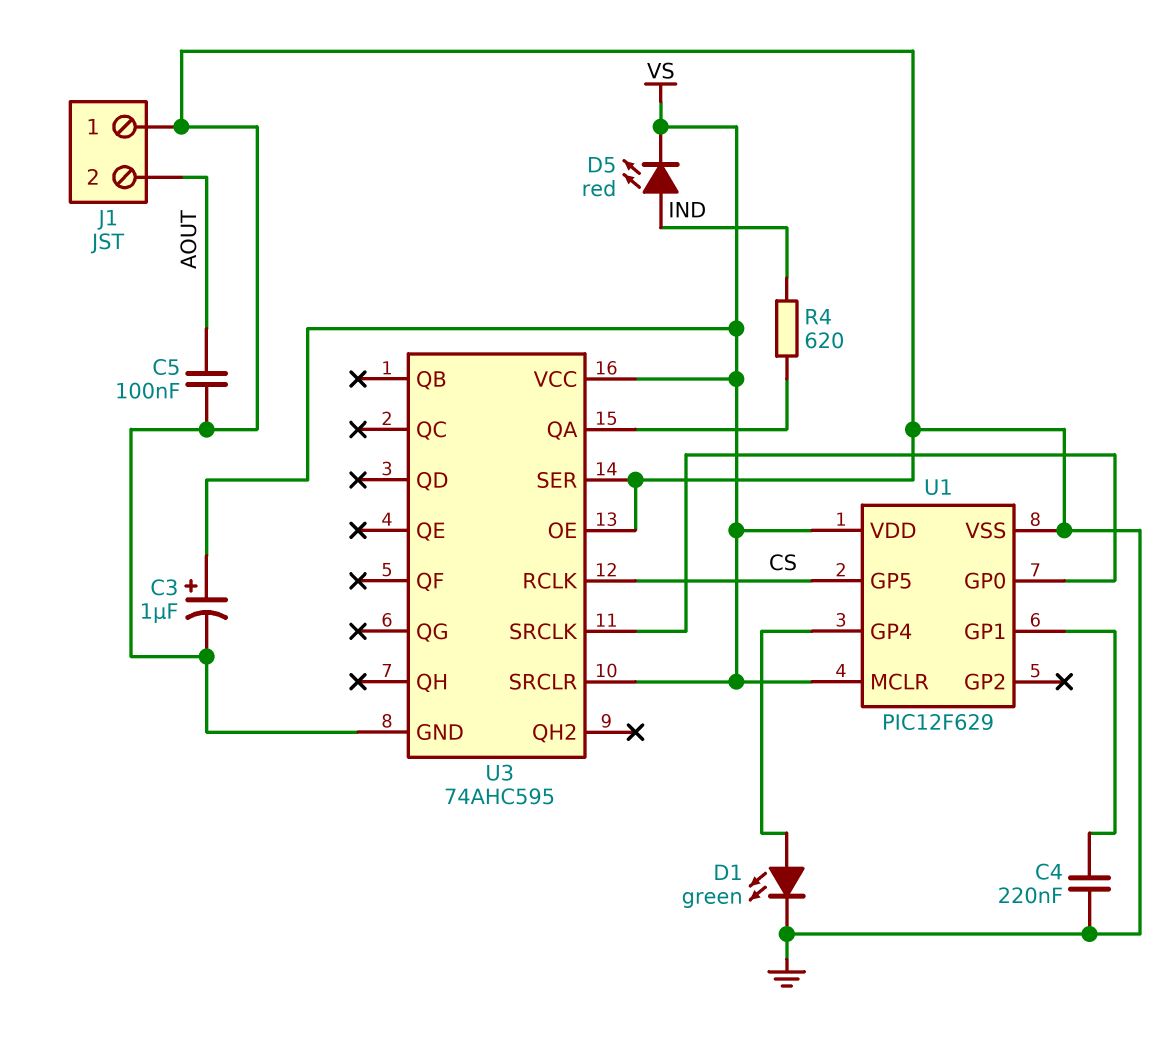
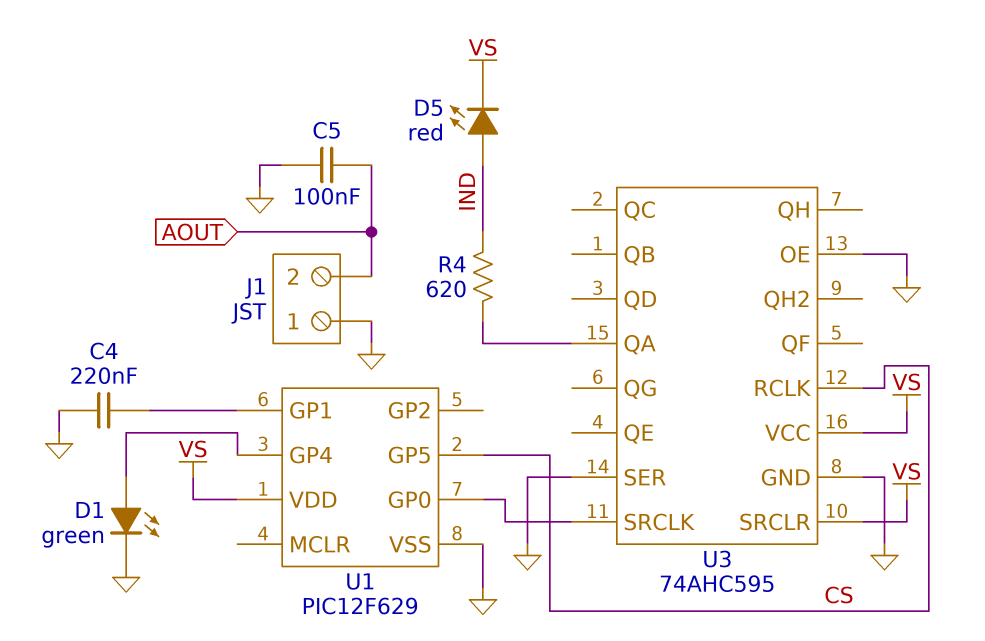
C3: 1uF (plus VS, minus GND) -> none
U1 pin MCLR: VS -> none

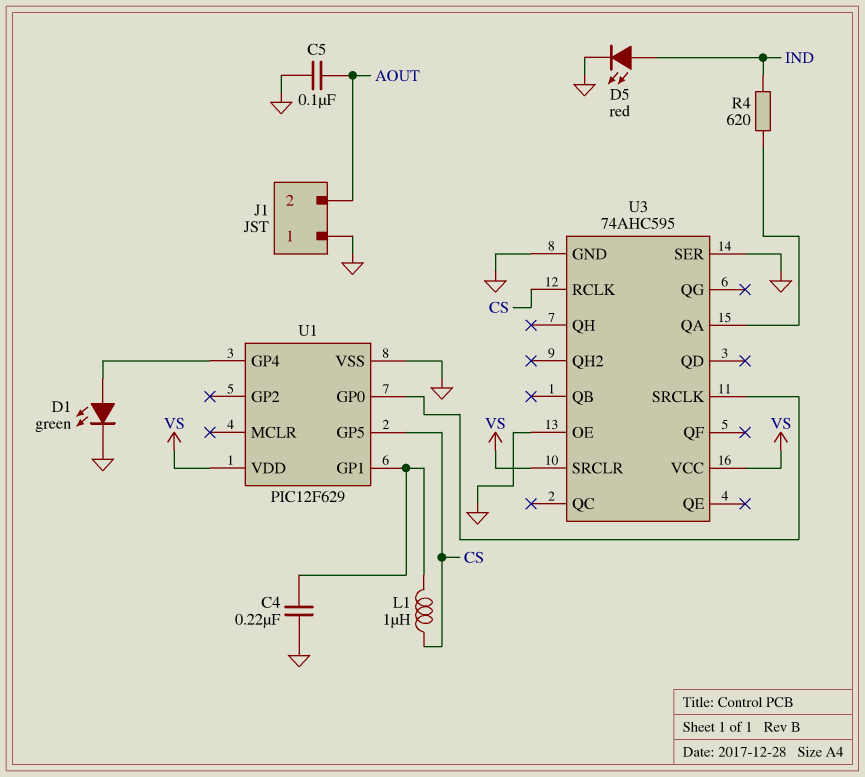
D5: LED red (A IND, K VS) -> LED red (A IND, K GND)
L1: none -> 1uH (CS, U1/GP1)

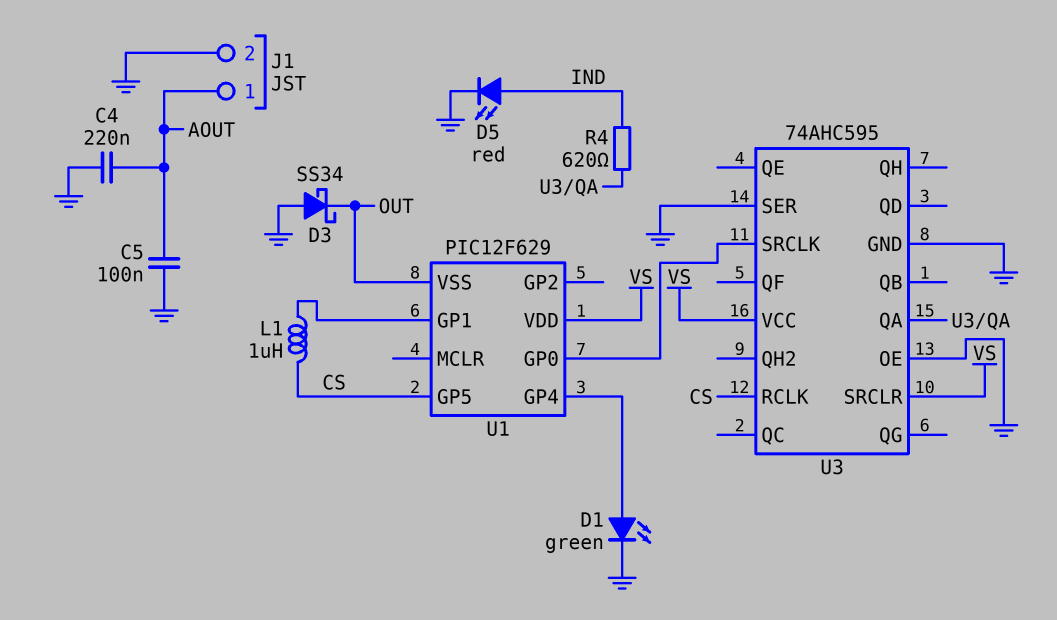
C4: 220nF (GND, U1/GP1) -> 220nF (AOUT, GND)
D3: none -> schottky SS34 (A GND, K OUT)
J1 pin 1: GND -> AOUT
J1 pin 2: AOUT -> GND
U1 pin VSS: GND -> OUT

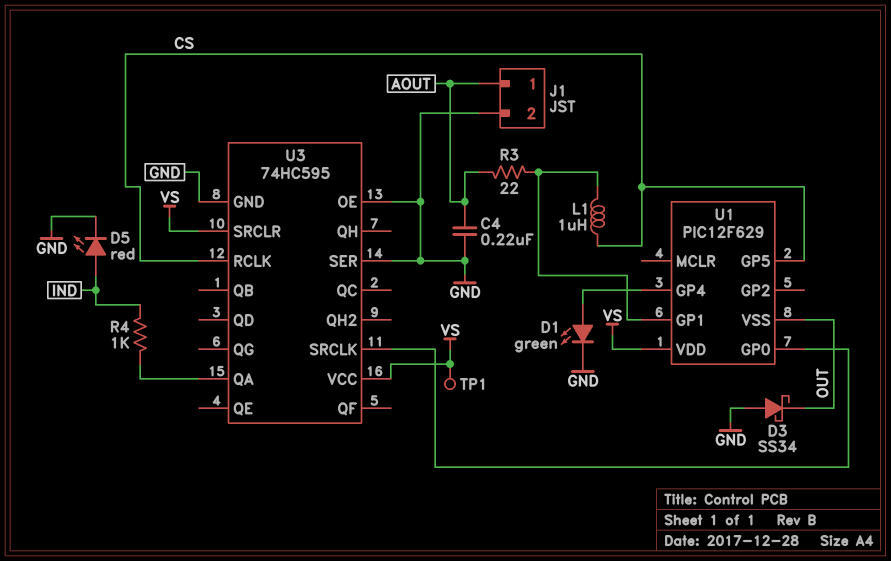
C5: 100nF (AOUT, GND) -> none
R3: none -> 22 (AOUT, U1/GP1)
R4: 620 (IND, U3/QA) -> 1k (IND, U3/QA)
TP1: none -> test point (VS)
U3: 74AHC595 -> 74HC595

